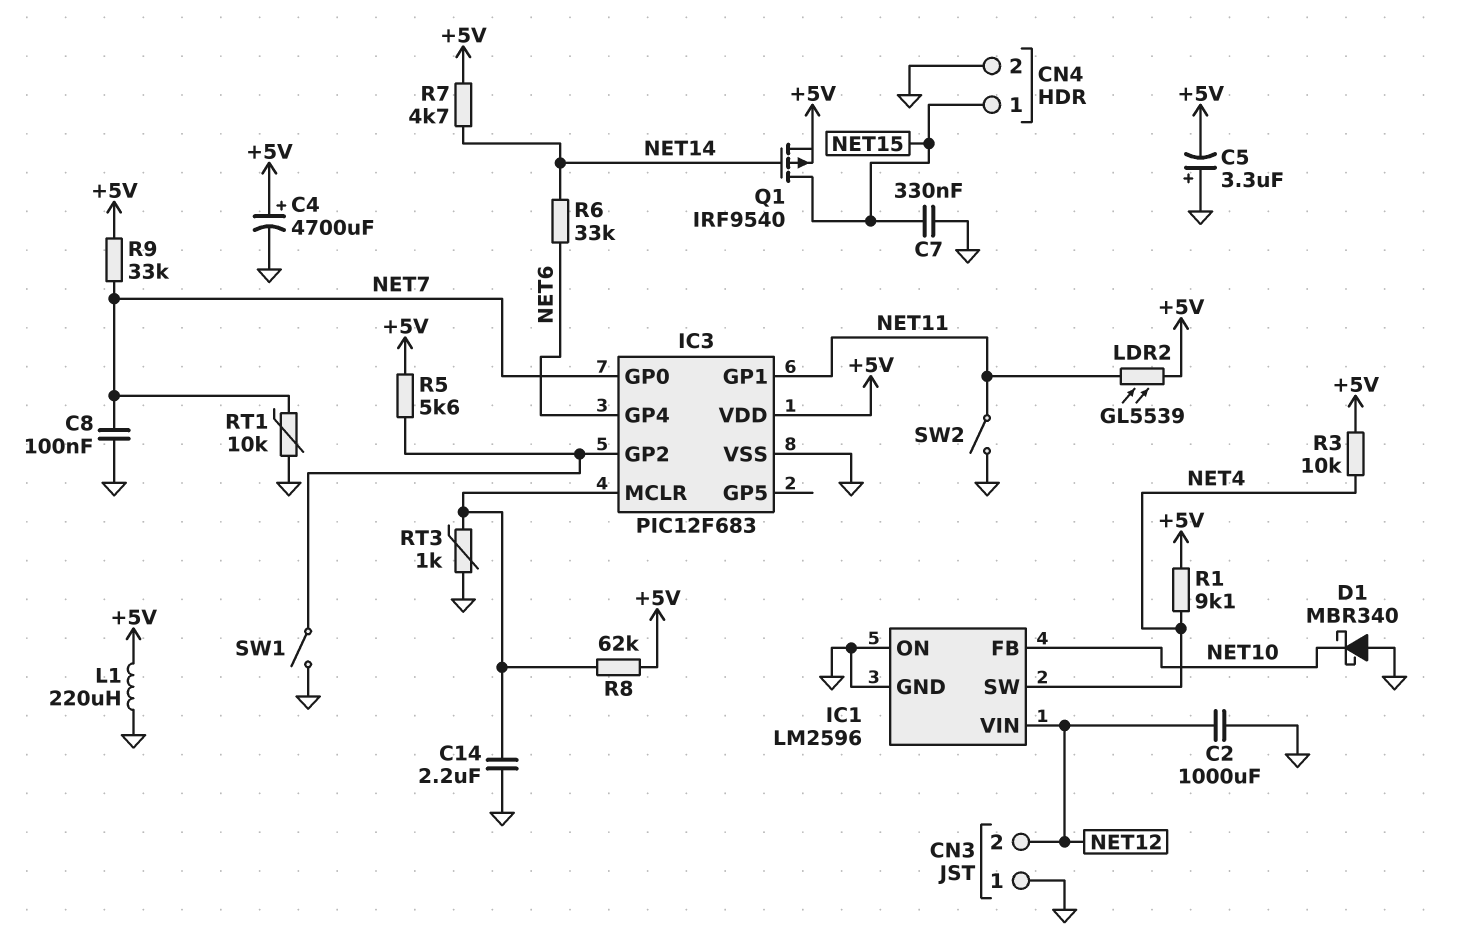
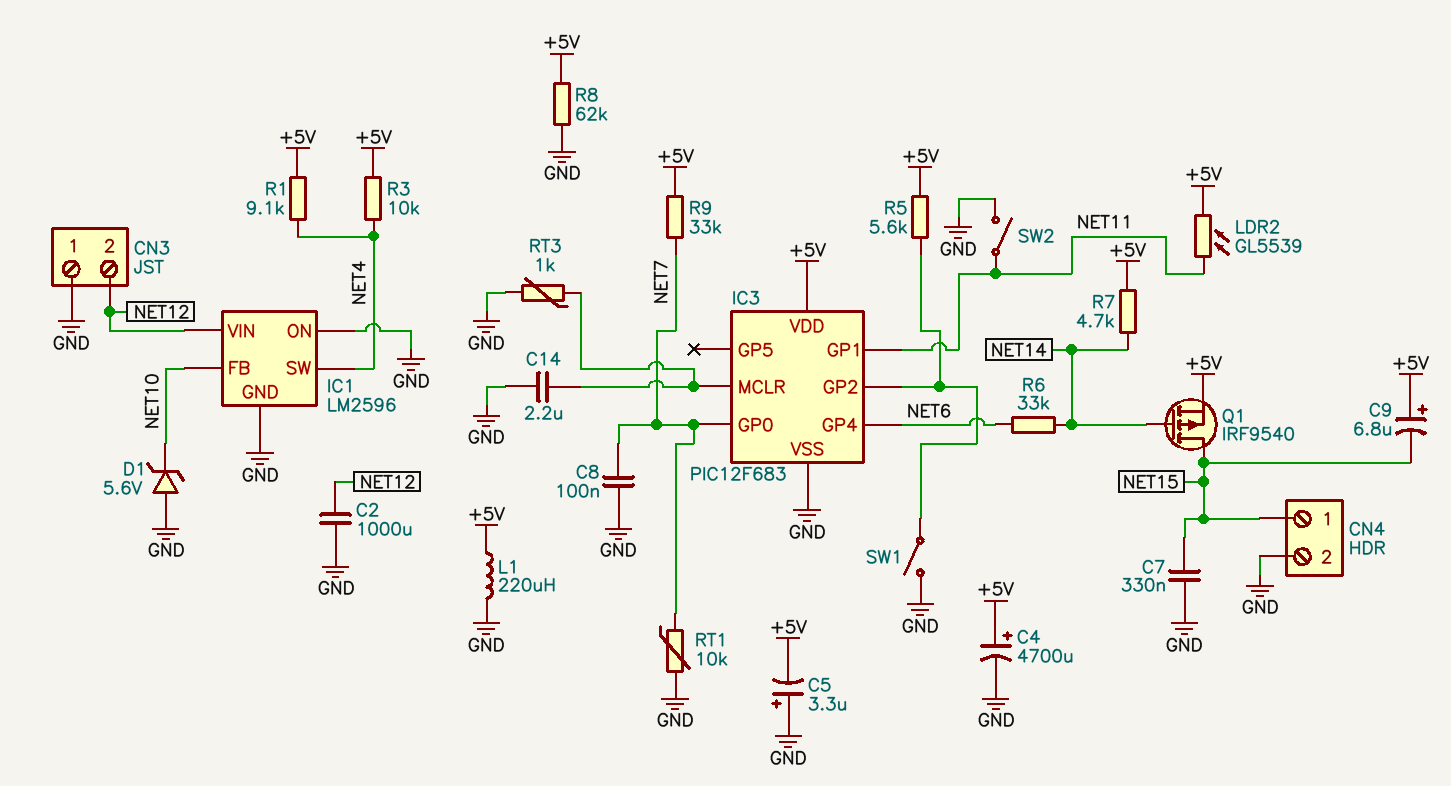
C9: none -> 6.8uF (plus +5V, minus NET15)
D1: schottky MBR340 (A GND, K NET10) -> zener 5.6V (A GND, K NET10)
R8: 62k (+5V, IC3/MCLR) -> 62k (+5V, GND)

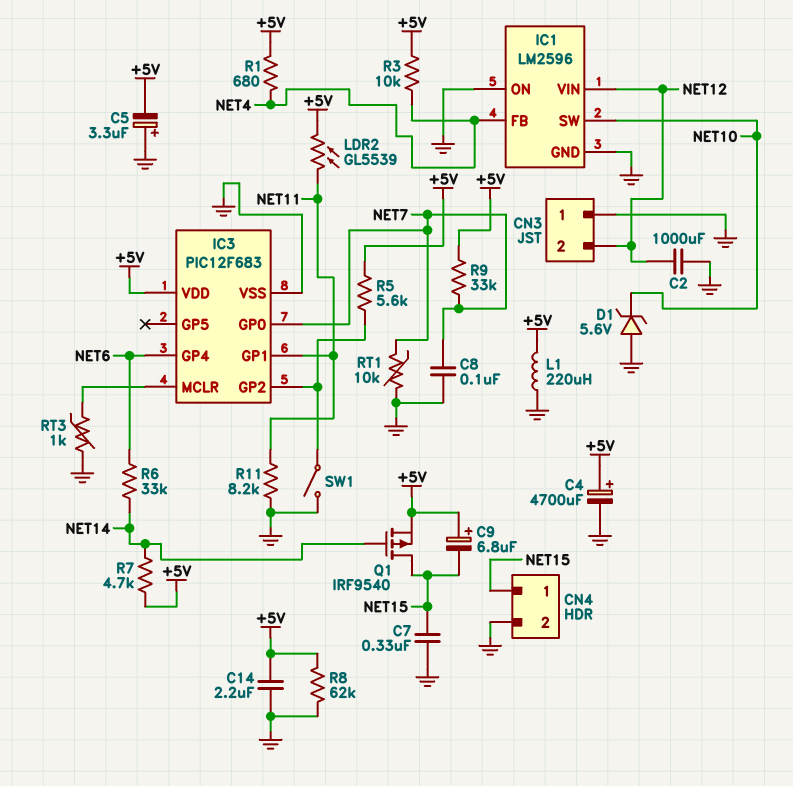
C14: 2.2uF (GND, IC3/MCLR) -> 2.2uF (+5V, GND)
IC1 pin FB: NET10 -> NET4
IC1 pin SW: NET4 -> NET10
R1: 9.1k (+5V, NET4) -> 680 (+5V, NET4)
R11: none -> 8.2k (GND, NET11)
SW2: switch (GND, NET11) -> none

